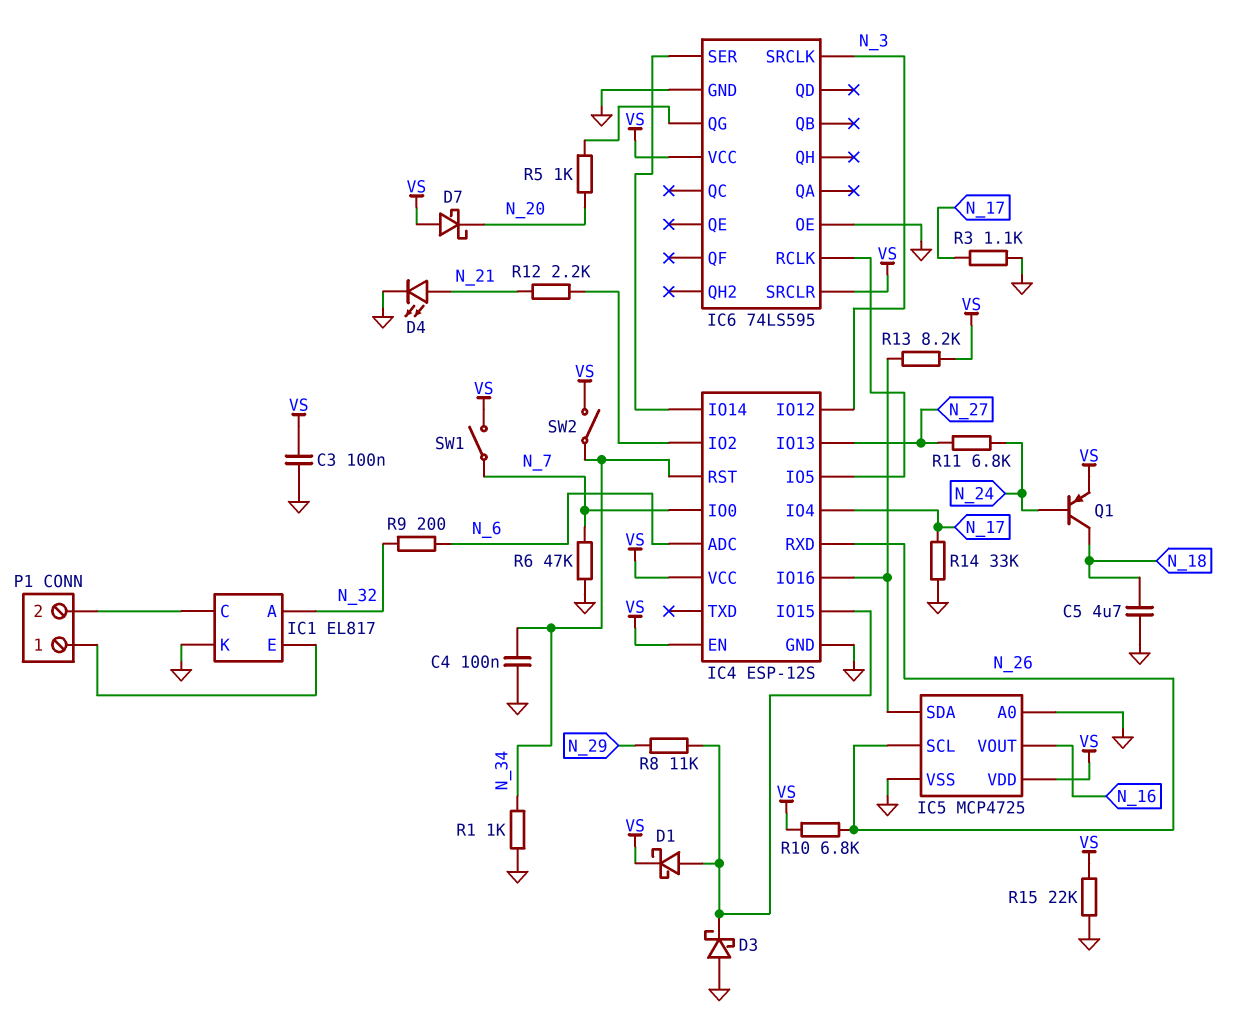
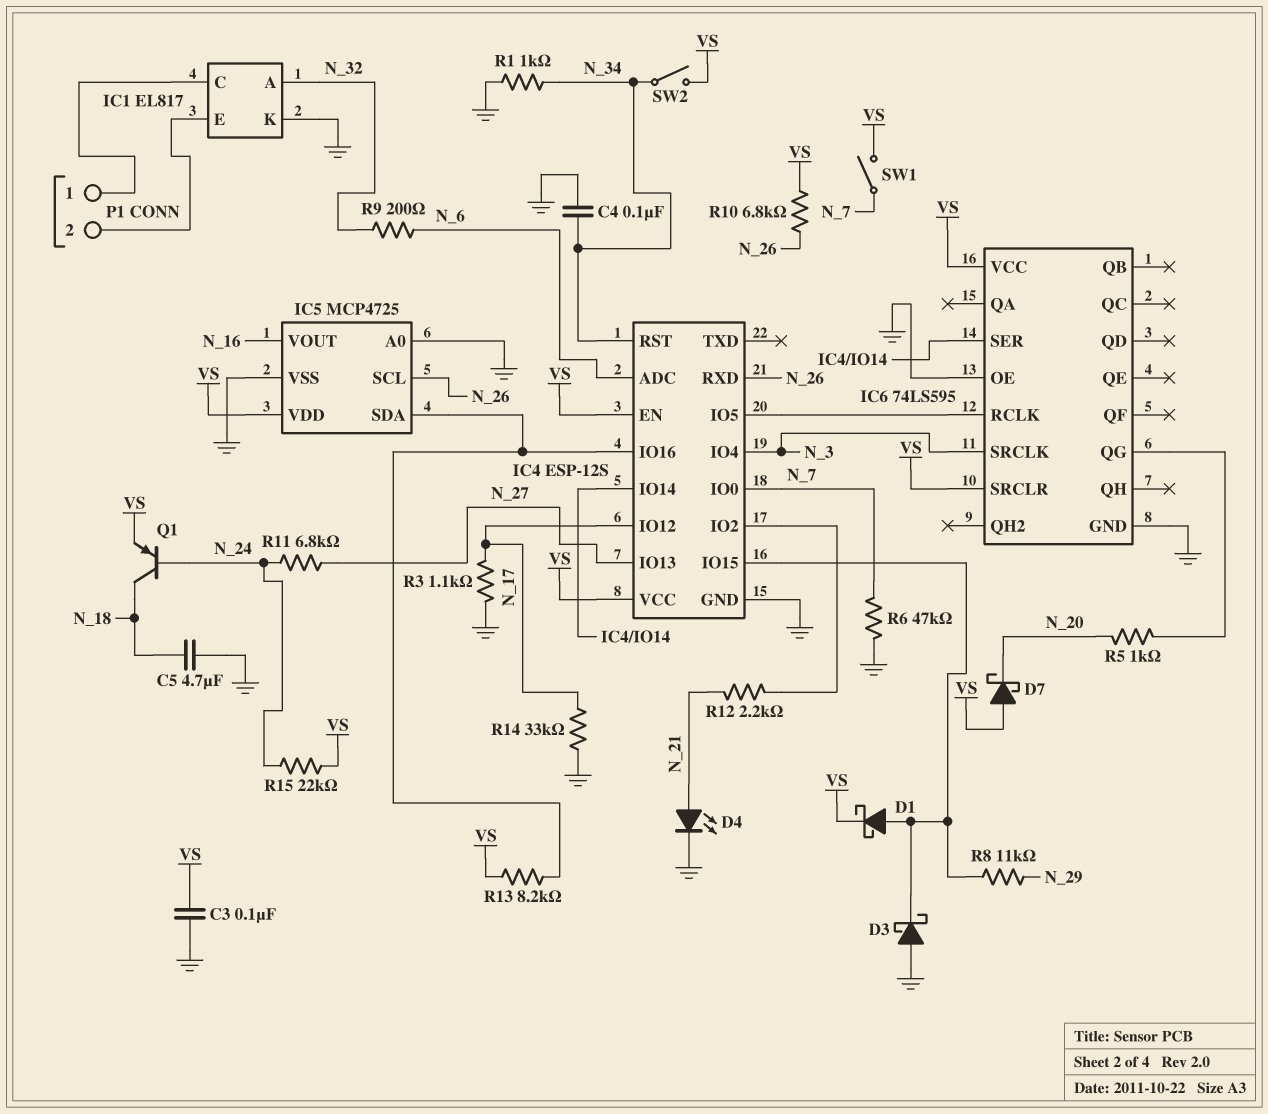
IC4 pin IO4: N_17 -> N_3
IC4 pin IO12: N_3 -> N_17
P1 pin 1: IC1/E -> IC1/C
P1 pin 2: IC1/C -> IC1/E
R15: 22k (GND, VS) -> 22k (N_24, VS)

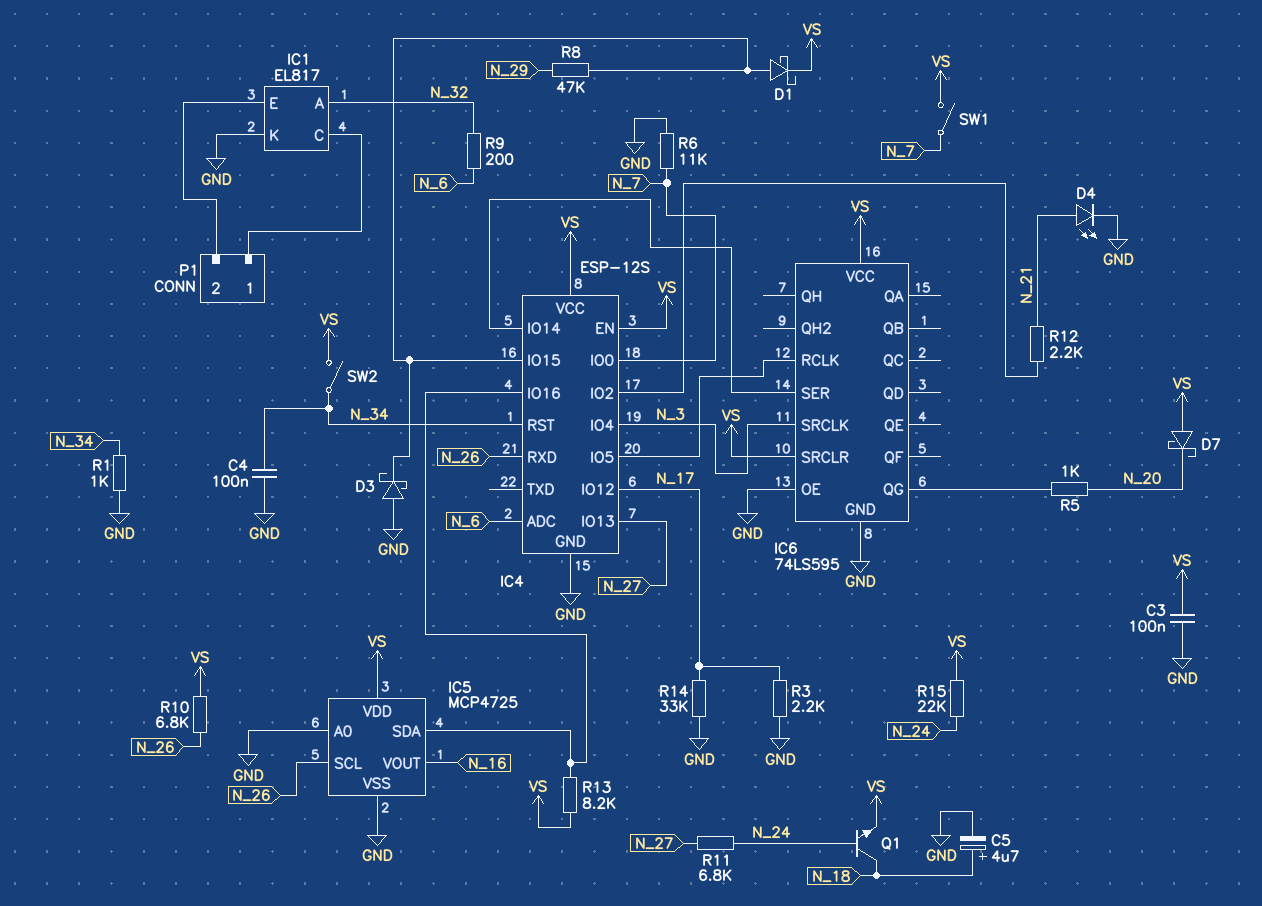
C5: 4.7uF (GND, N_18) -> 4.7uF (plus N_18, minus GND)
Q1: PNP (B N_24, C N_18, E VS) -> NPN (B N_24, C N_18, E VS)
R3: 1.1k (GND, N_17) -> 2.2k (GND, N_17)
R6: 47k (GND, N_7) -> 11k (GND, N_7)
R8: 11k (IC4/IO15, N_29) -> 47k (IC4/IO15, N_29)

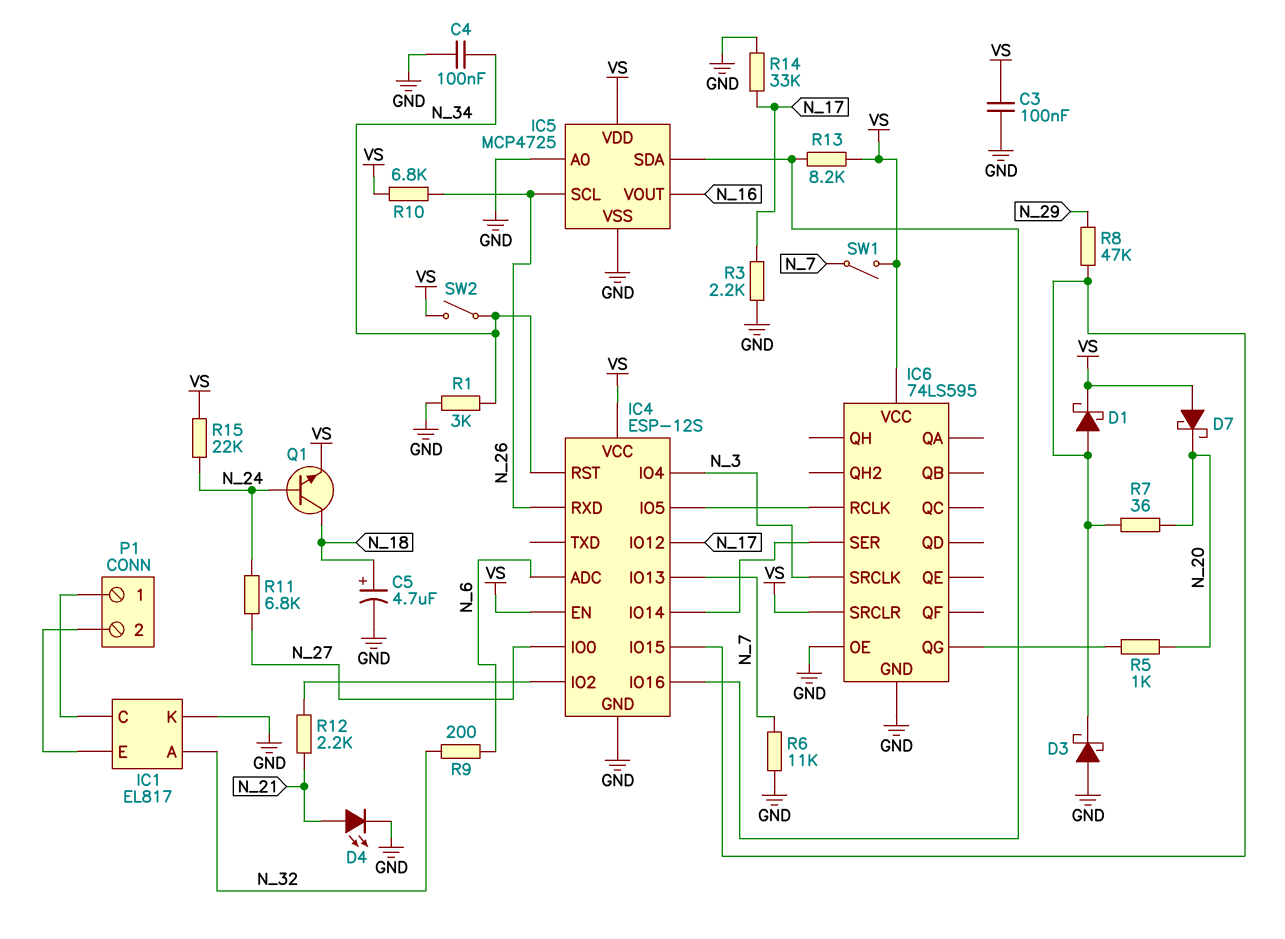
IC4 pin IO0: N_7 -> N_27
IC4 pin IO13: N_27 -> N_7
R1: 1k (GND, N_34) -> 3k (GND, N_34)
R7: none -> 36 (IC4/IO15, N_20)

